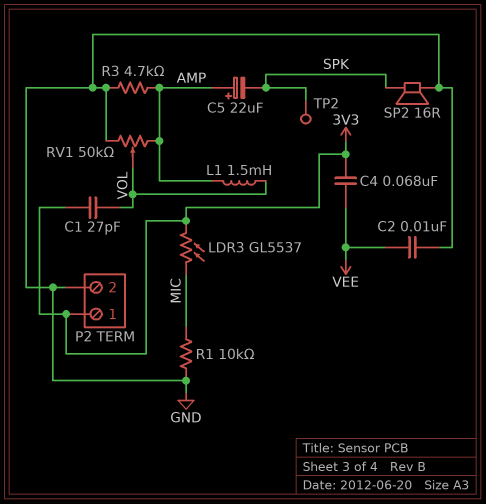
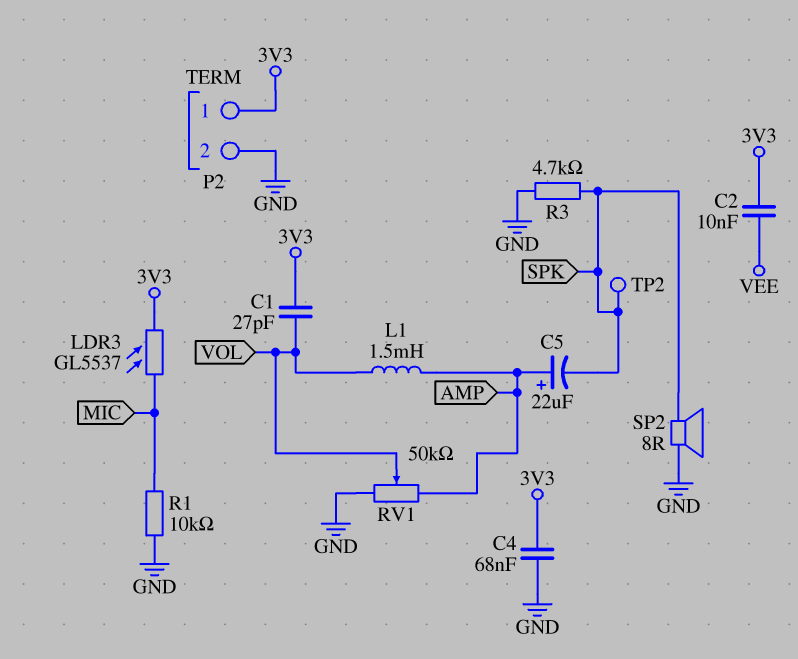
C2: 10nF (GND, VEE) -> 10nF (3V3, VEE)
C4: 68nF (3V3, VEE) -> 68nF (3V3, GND)
R3: 4.7k (AMP, GND) -> 4.7k (GND, SPK)
SP2: speaker 16R (GND, SPK) -> speaker 8R (GND, SPK)

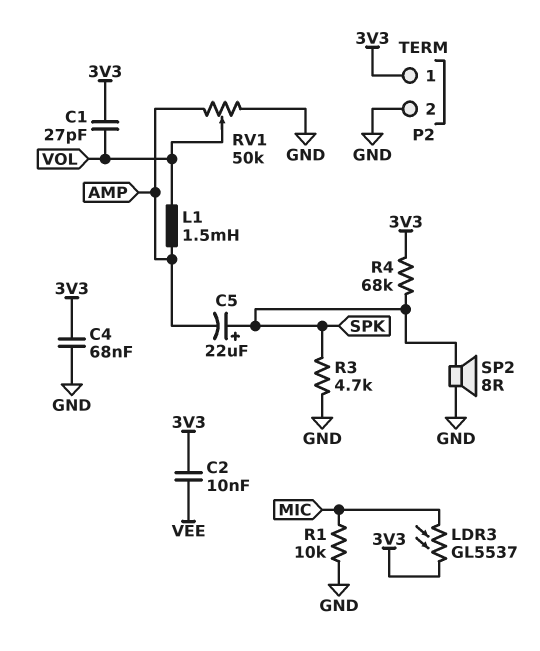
C5: 22uF (plus AMP, minus SPK) -> 22uF (plus SPK, minus AMP)
R4: none -> 68k (3V3, SPK)
TP2: test point (SPK) -> none

